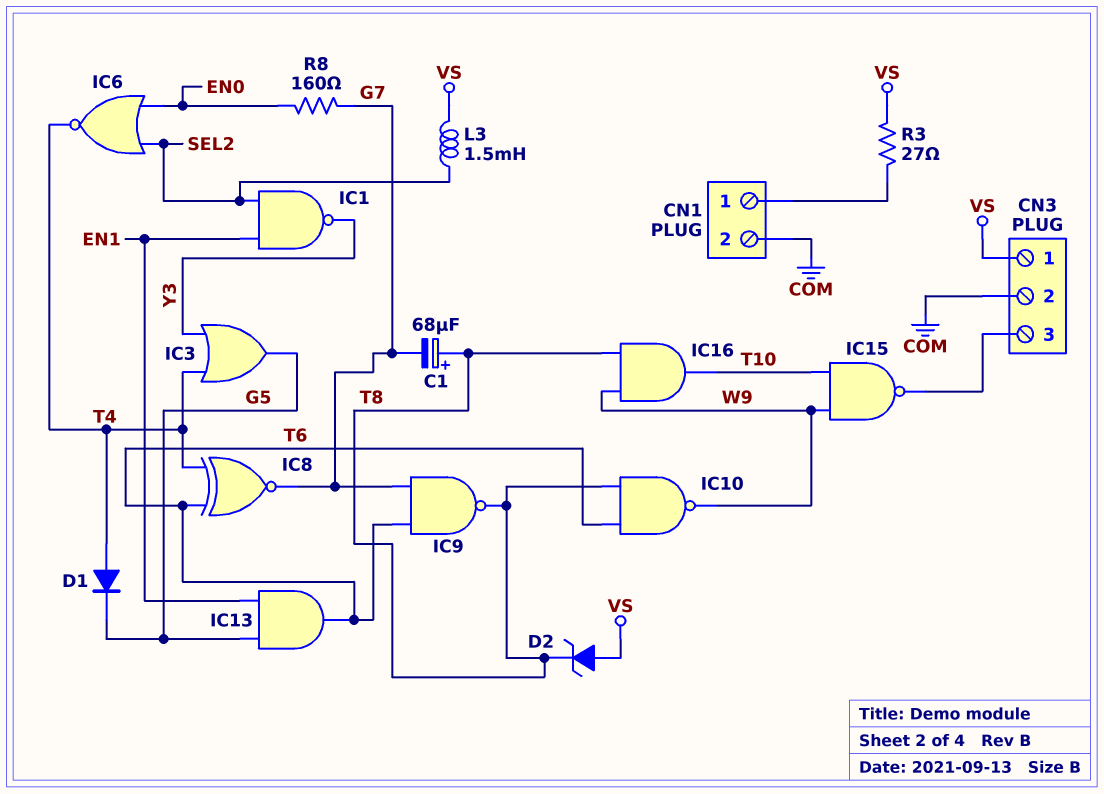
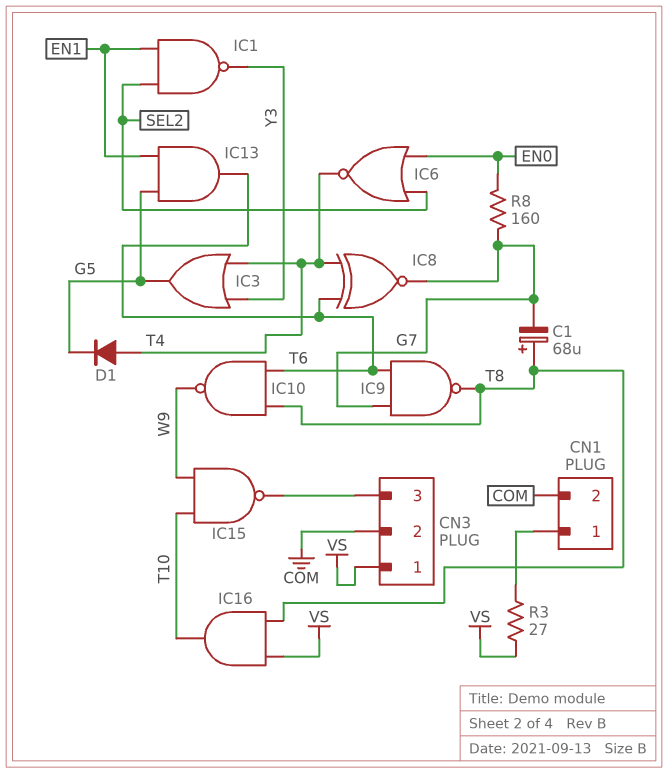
D2: zener (A VS, K T8) -> none
IC16: AND (in T8, in W9, out T10) -> AND (in T8, in VS, out T10)
L3: 1.5mH (SEL2, VS) -> none

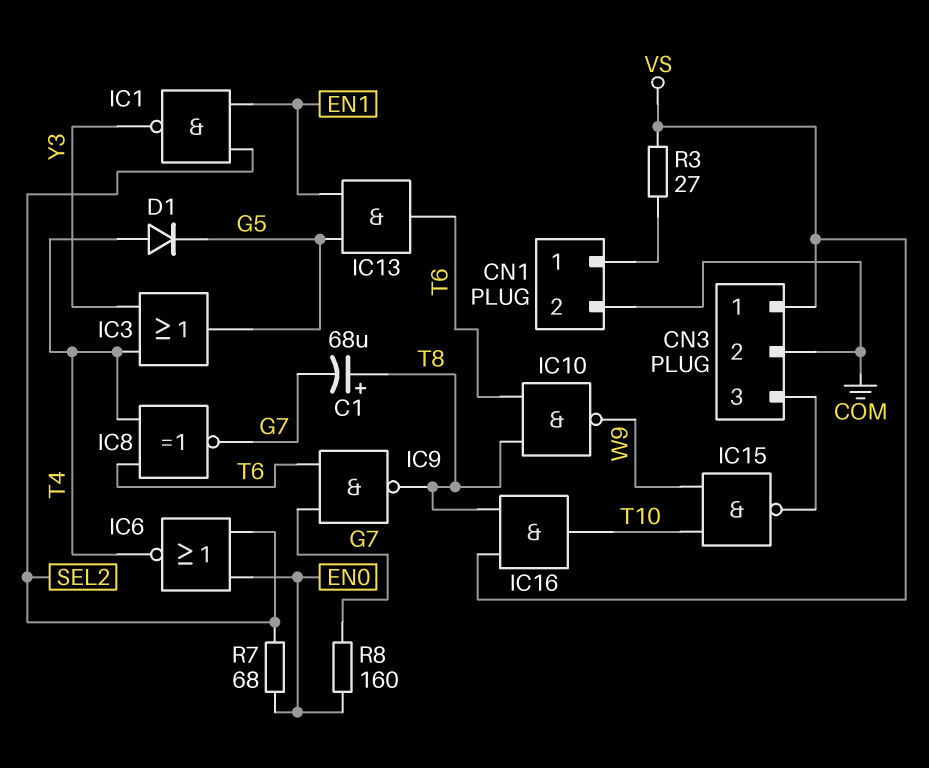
R7: none -> 68 (EN0, SEL2)

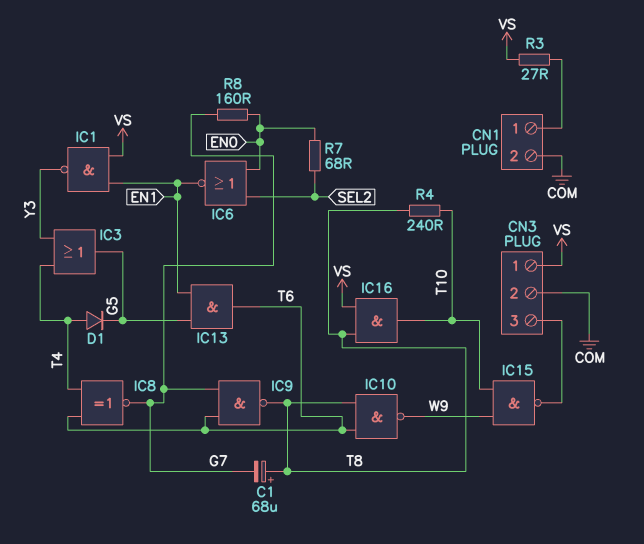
IC1: NAND (in EN1, in SEL2, out Y3) -> NAND (in EN1, in VS, out Y3)
IC6: NOR (in EN0, in SEL2, out T4) -> NOR (in EN0, in SEL2, out EN1)
R4: none -> 240 (T8, T10)

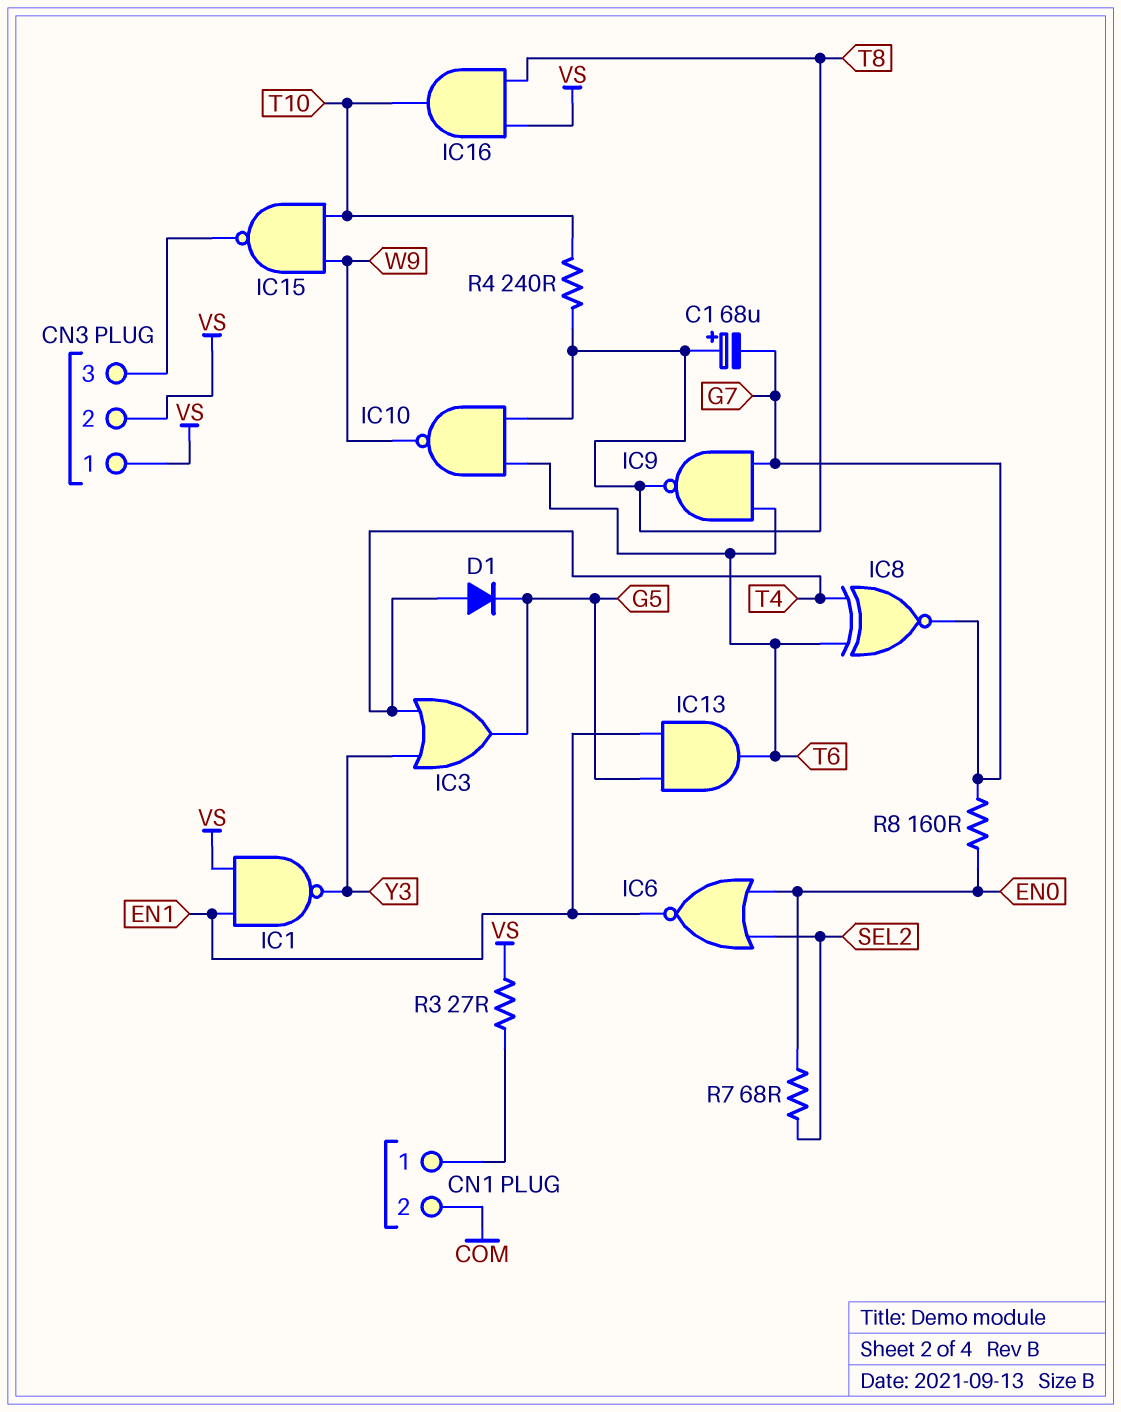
CN3 pin 2: COM -> VS

